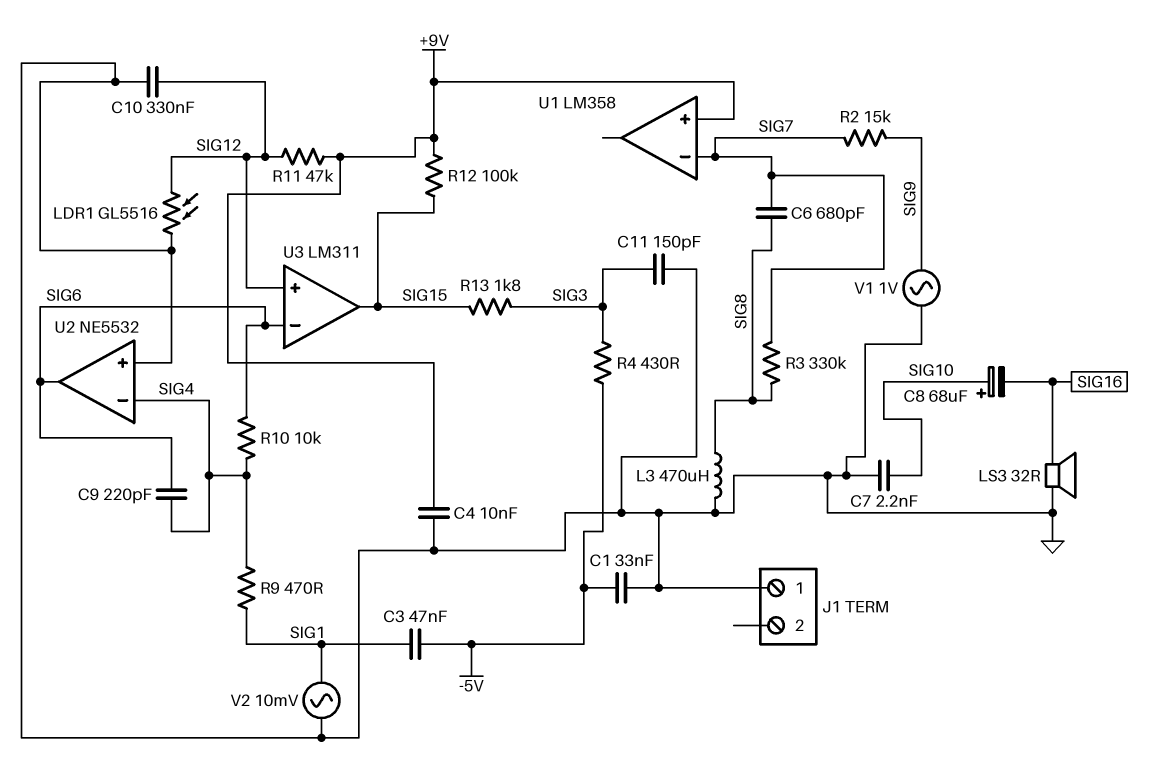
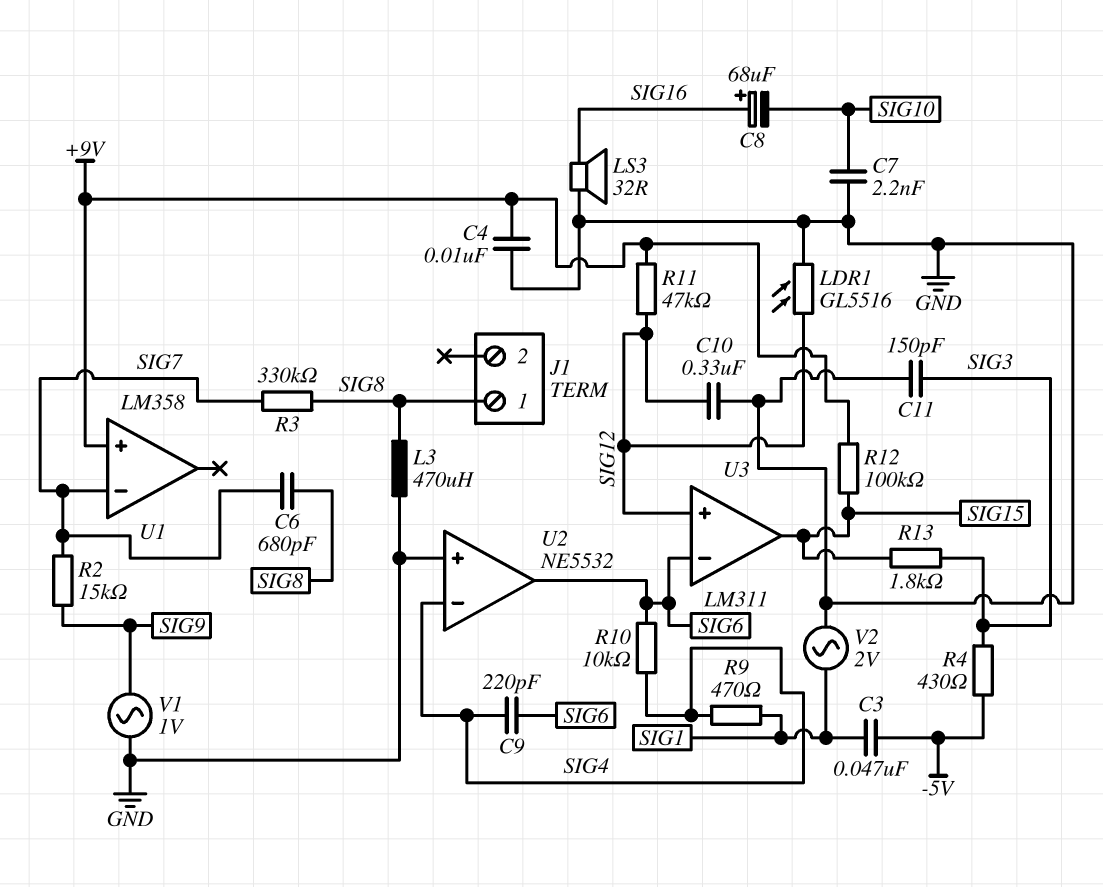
C1: 33nF (-5V, GND) -> none
C8: 68uF (plus SIG10, minus SIG16) -> 68uF (plus SIG16, minus SIG10)
J1 pin 1: GND -> SIG8
V2: AC 10mV (GND, SIG1) -> AC 2V (GND, SIG1)

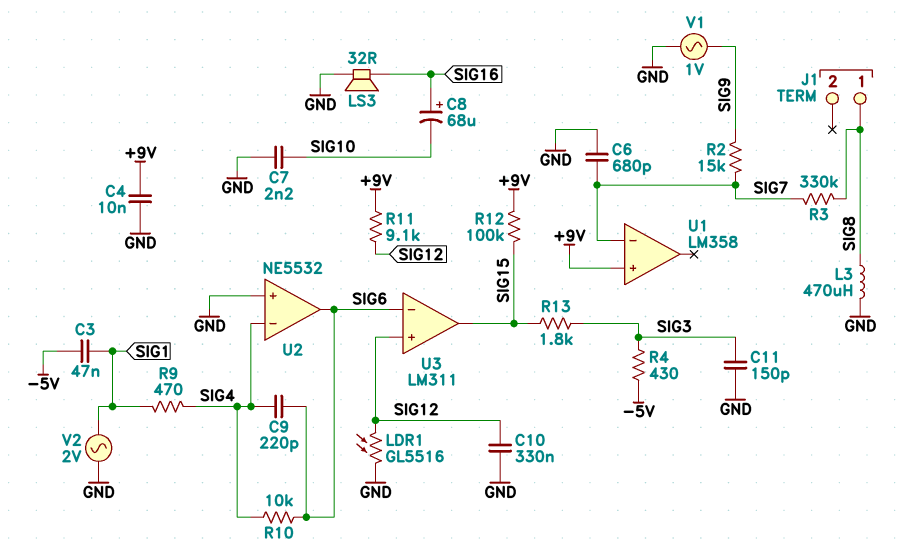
C6: 680pF (SIG7, SIG8) -> 680pF (GND, SIG7)
R11: 47k (+9V, SIG12) -> 9.1k (+9V, SIG12)

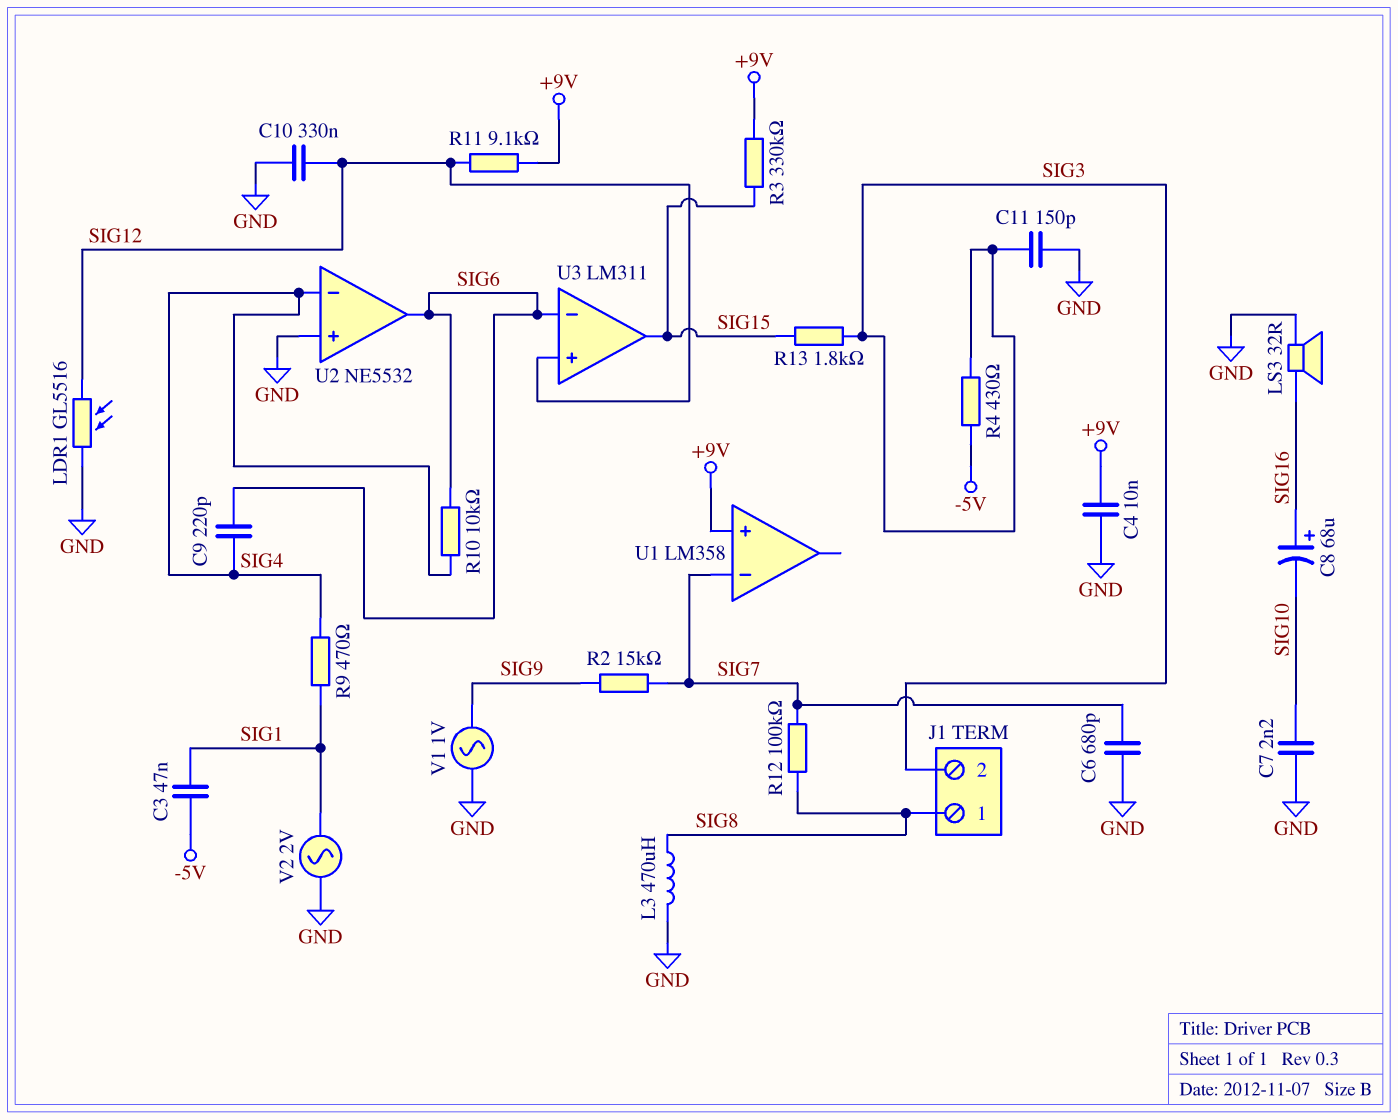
J1 pin 2: none -> SIG3
R3: 330k (SIG7, SIG8) -> 330k (+9V, SIG15)
R12: 100k (+9V, SIG15) -> 100k (SIG7, SIG8)

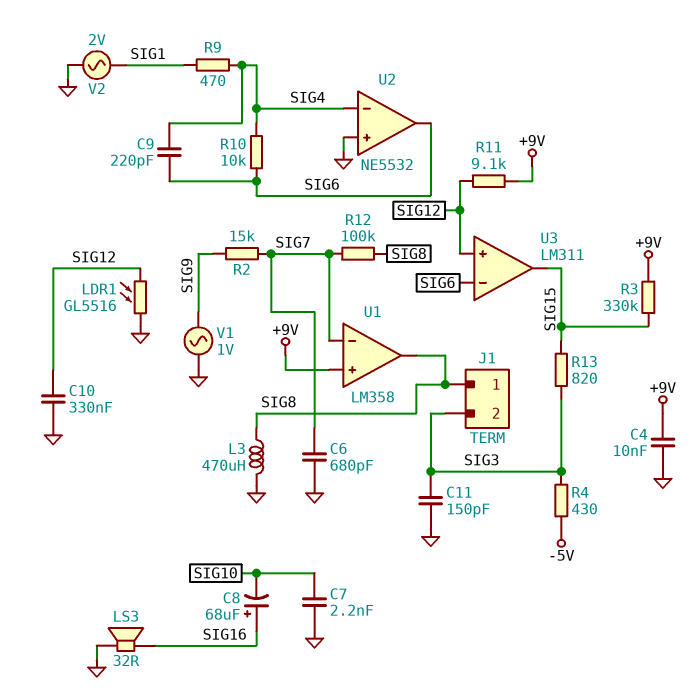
C3: 47nF (-5V, SIG1) -> none
R13: 1.8k (SIG3, SIG15) -> 820 (SIG3, SIG15)
U1 pin out: none -> SIG8

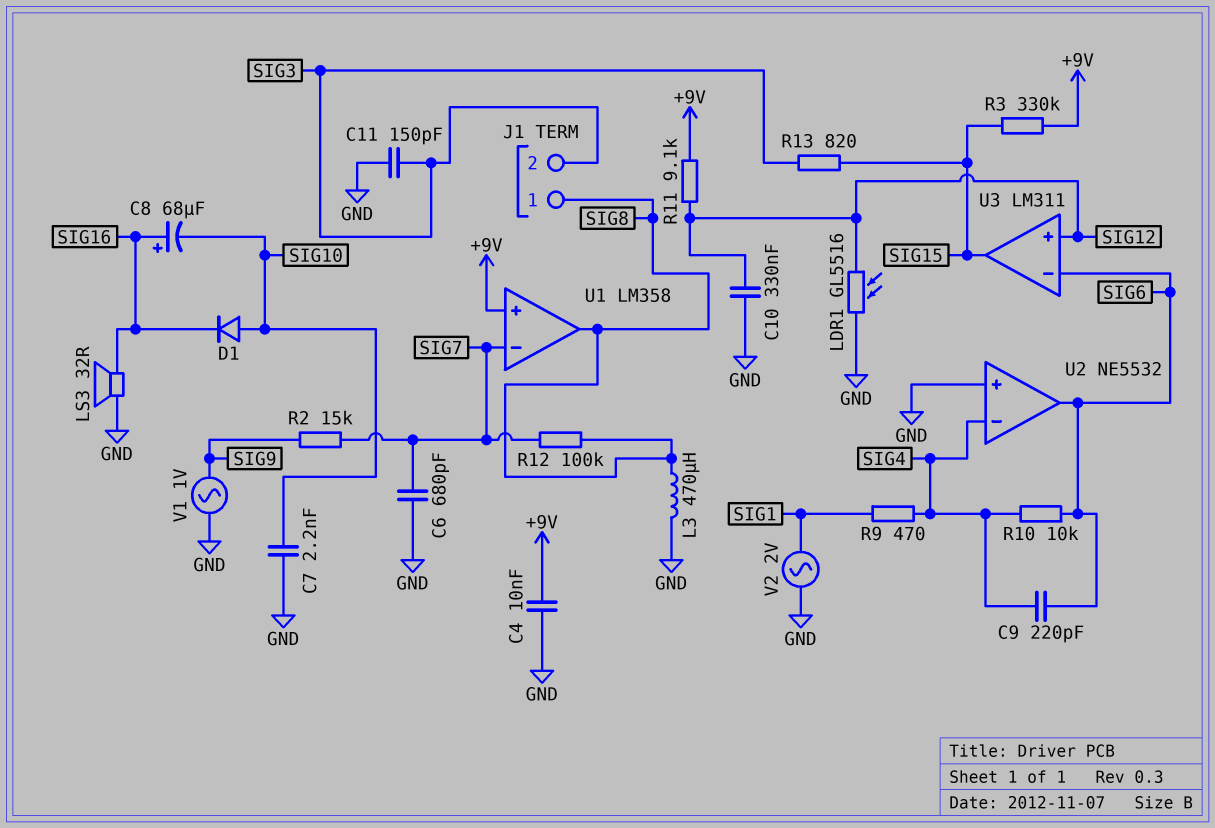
D1: none -> diode (A SIG10, K SIG16)
R4: 430 (-5V, SIG3) -> none

